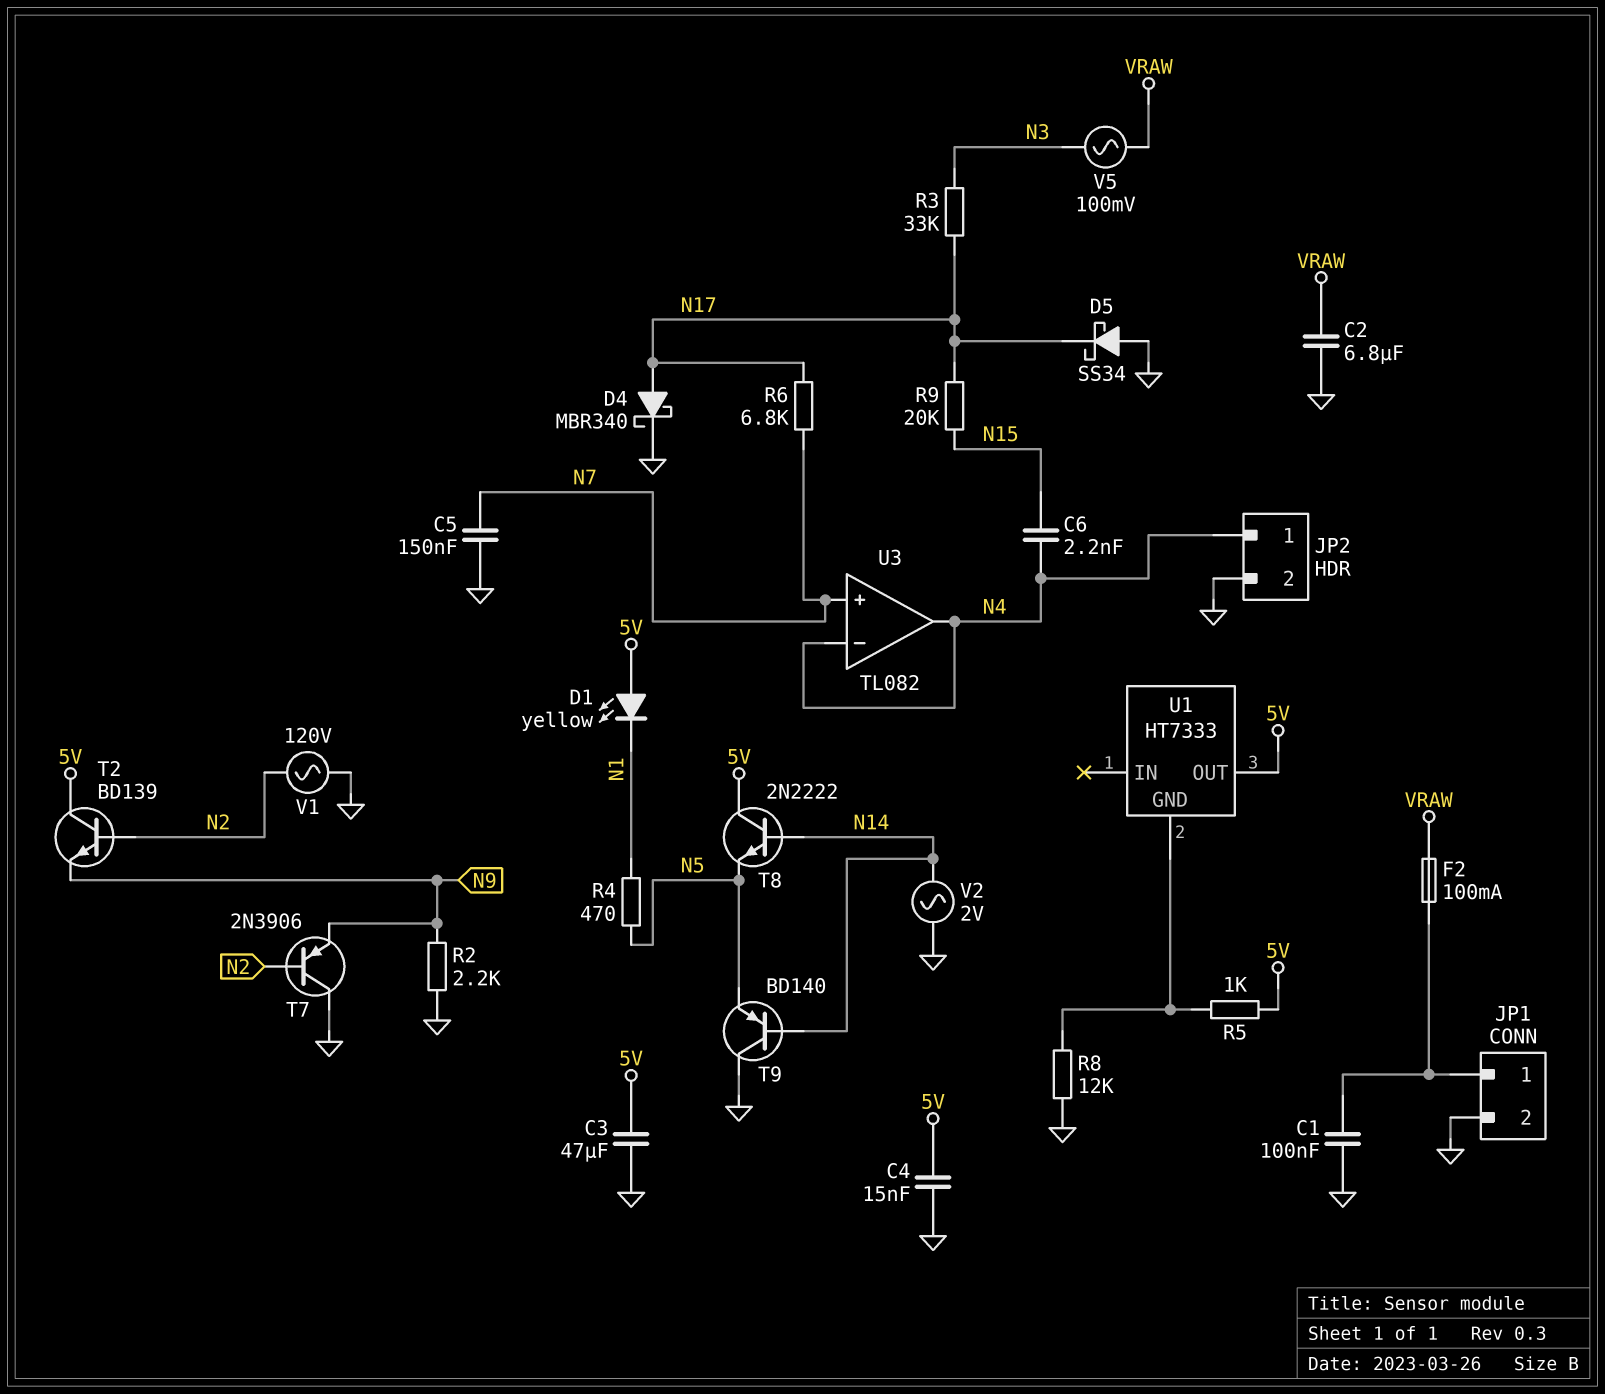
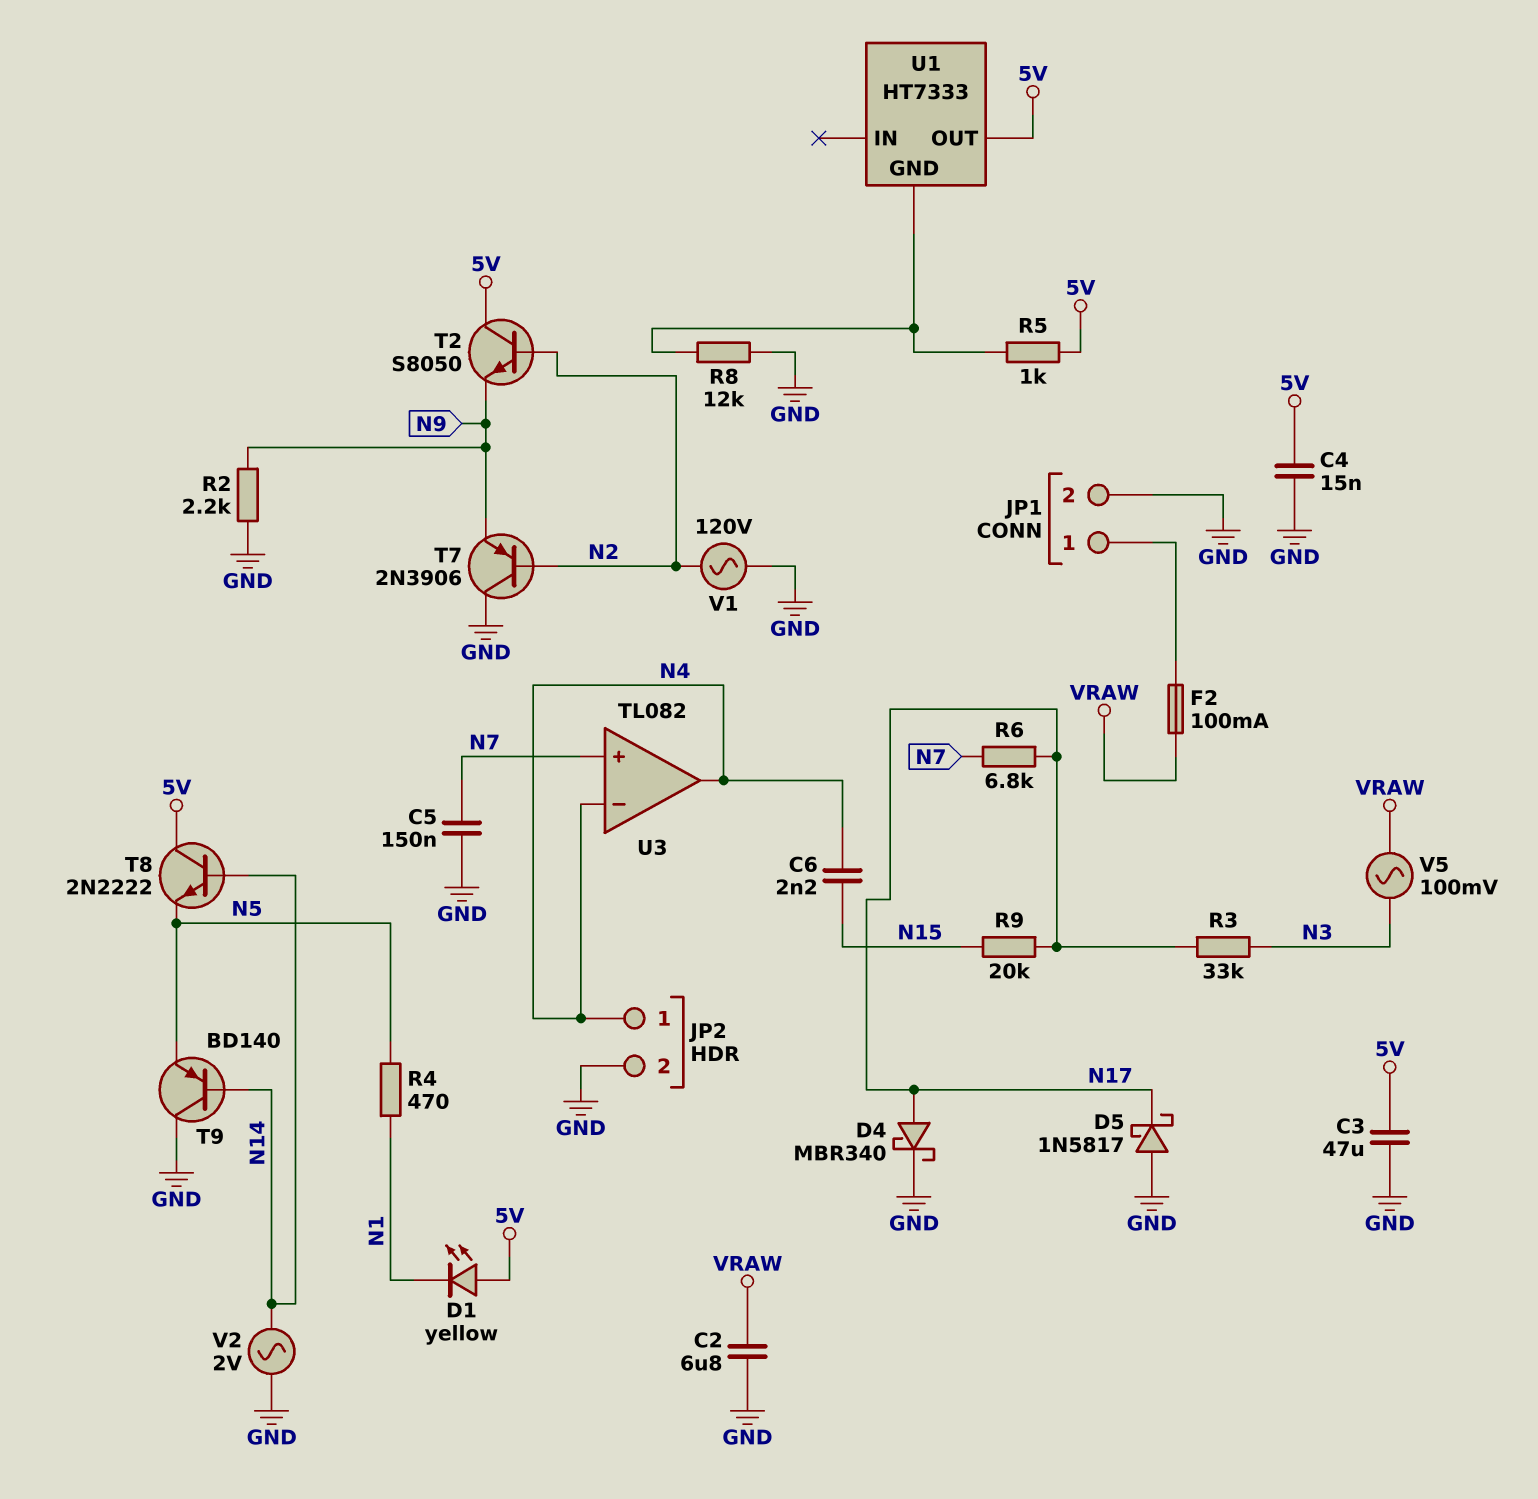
C1: 100nF (GND, JP1/1) -> none
D5: schottky SS34 (A GND, K N17) -> schottky 1N5817 (A GND, K N17)
T2: NPN BD139 (B N2, C 5V, E N9) -> NPN S8050 (B N2, C 5V, E N9)

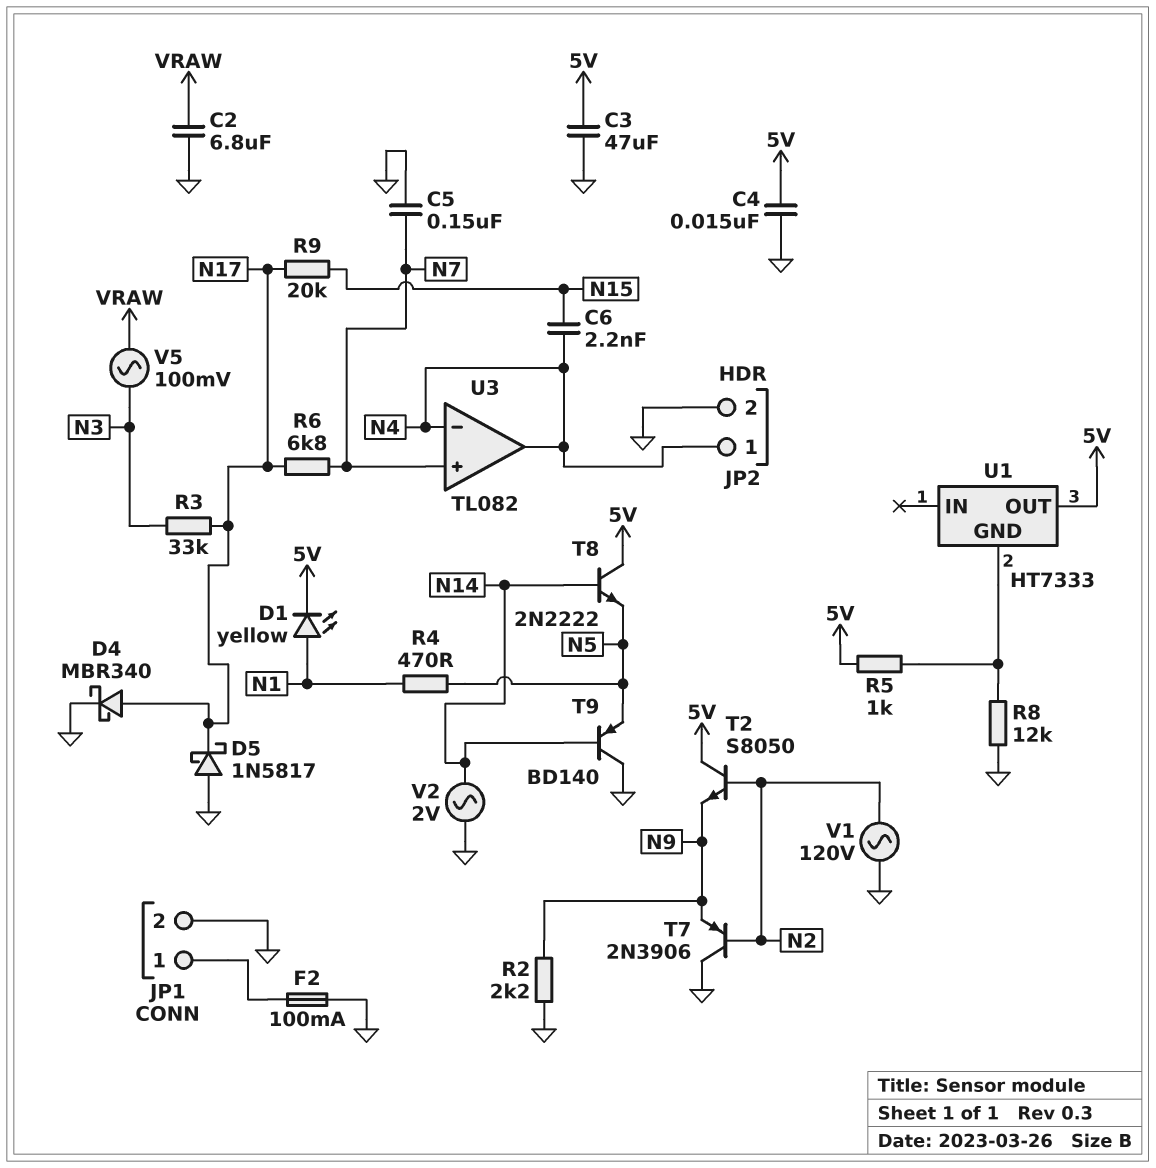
D1: LED yellow (A 5V, K N1) -> LED yellow (A N1, K 5V)
F2: 100mA (JP1/1, VRAW) -> 100mA (GND, JP1/1)

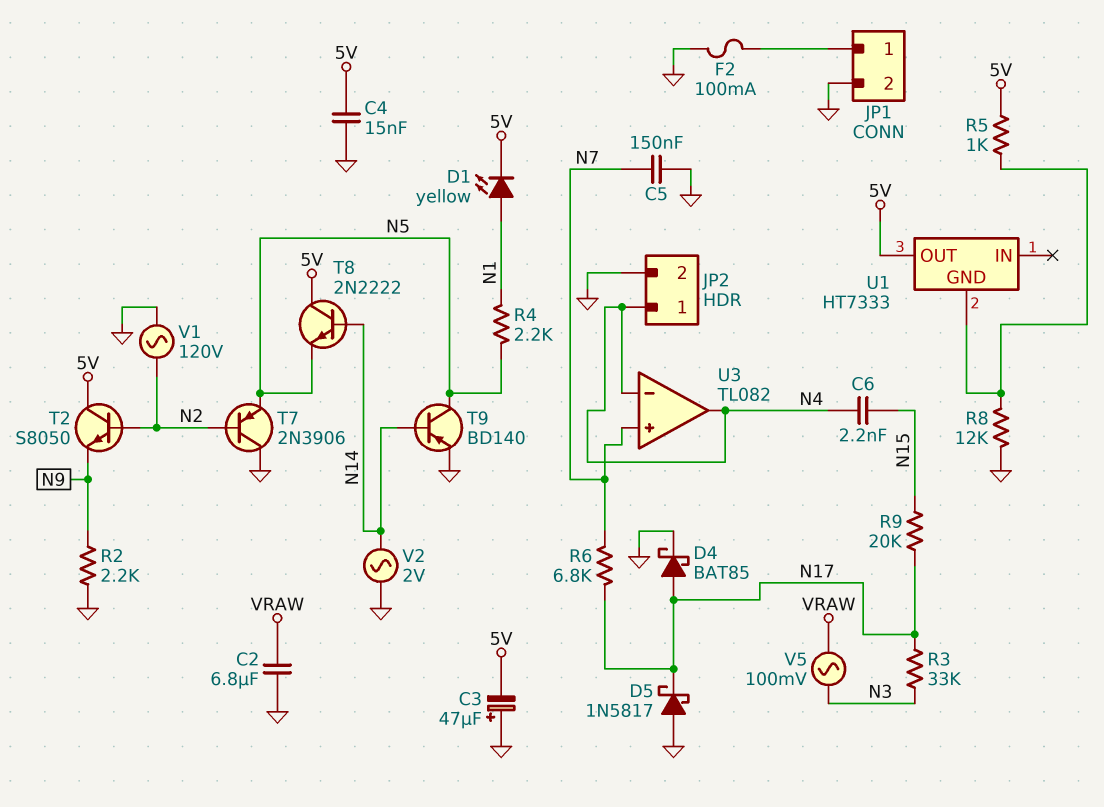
C3: 47uF (5V, GND) -> 47uF (plus GND, minus 5V)
D4: schottky MBR340 (A N17, K GND) -> schottky BAT85 (A N17, K GND)
R4: 470 (N1, N5) -> 2.2k (N1, N5)
T7: PNP 2N3906 (B N2, C GND, E N9) -> PNP 2N3906 (B N2, C GND, E N5)
T9: PNP BD140 (B N14, C GND, E N5) -> PNP BD140 (B N14, C N5, E GND)

